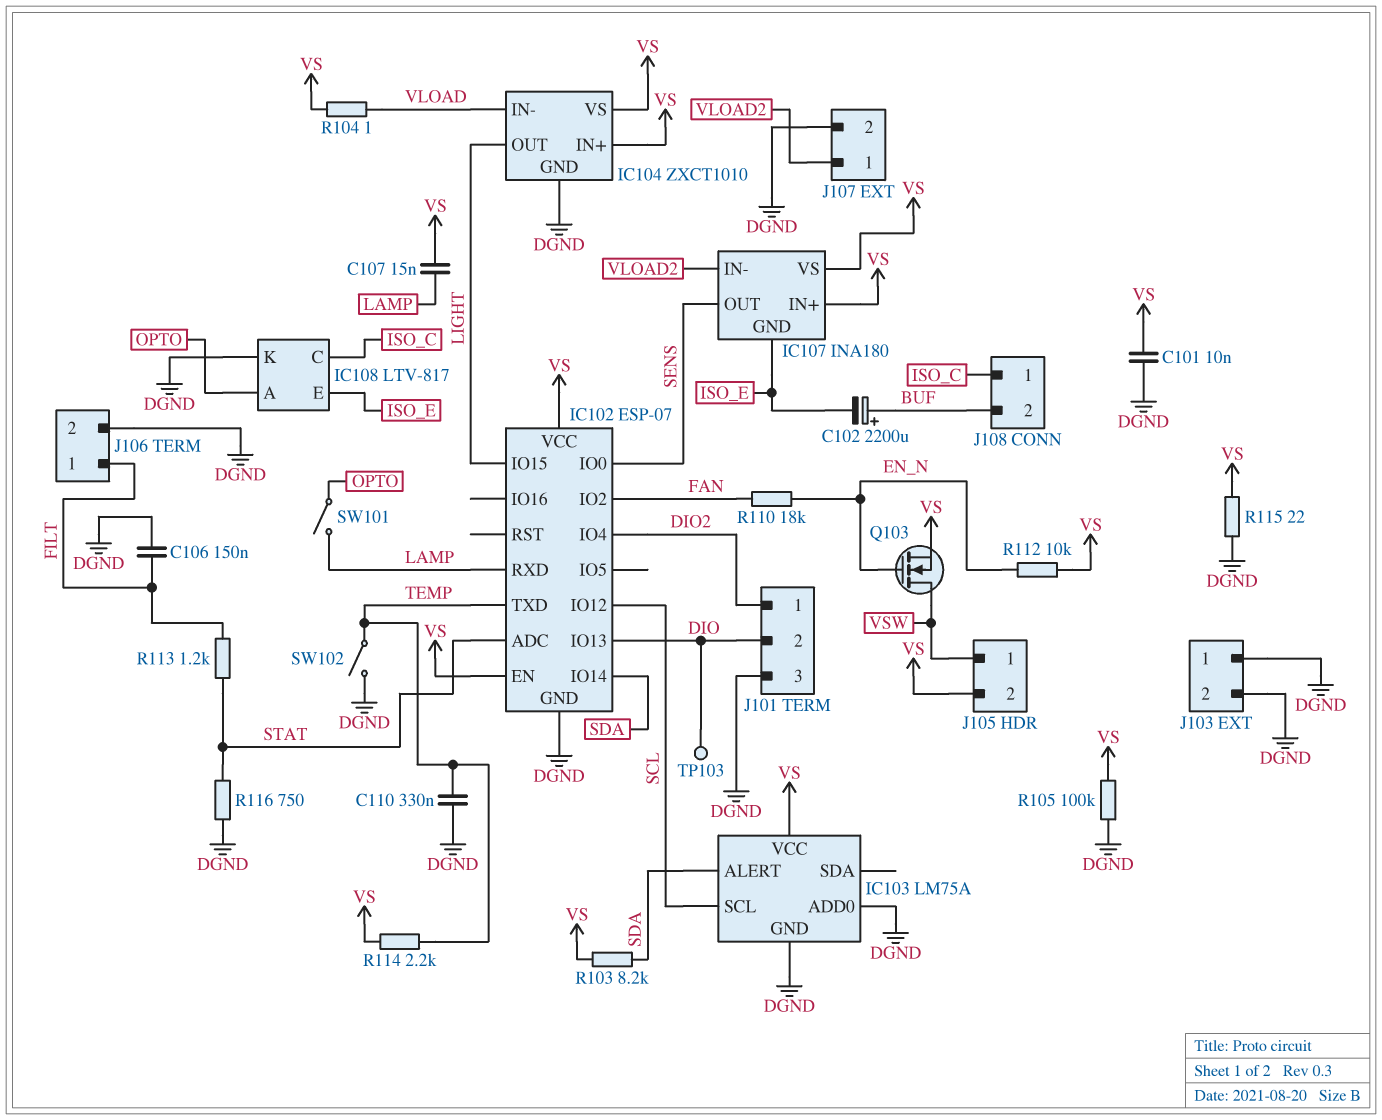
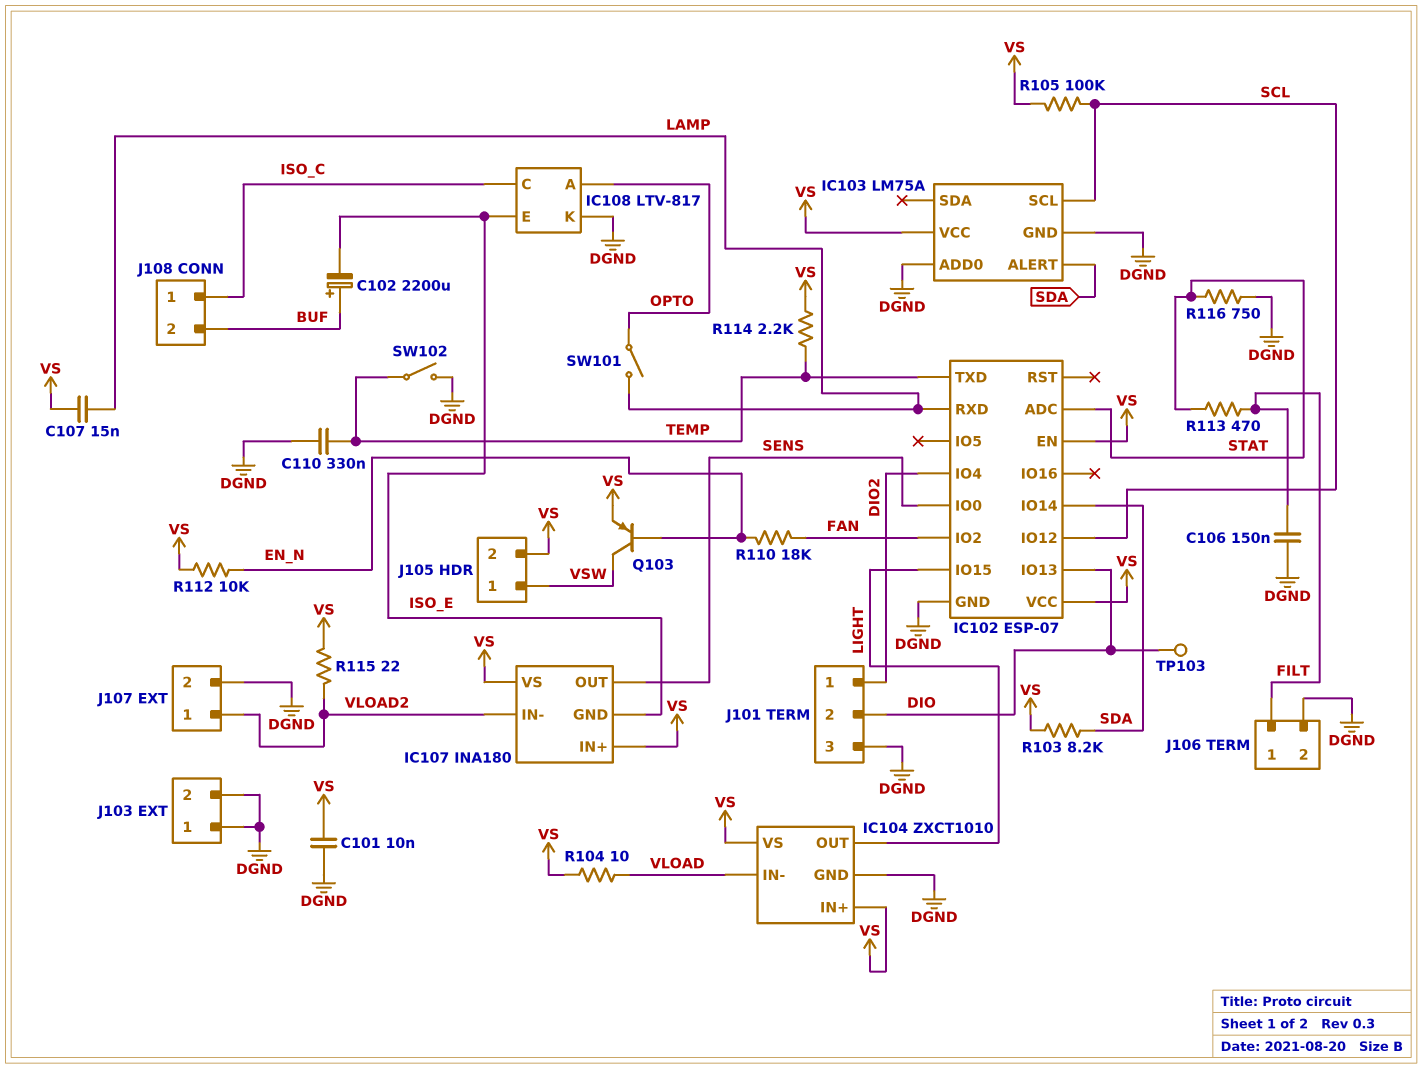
Q103: NMOS (G EN_N, D VSW, S VS) -> PNP (B EN_N, C VSW, E VS)
R104: 1 (VLOAD, VS) -> 10 (VLOAD, VS)
R105: 100k (DGND, VS) -> 100k (SCL, VS)
R113: 1.2k (FILT, STAT) -> 470 (FILT, STAT)
R115: 22 (DGND, VS) -> 22 (VLOAD2, VS)

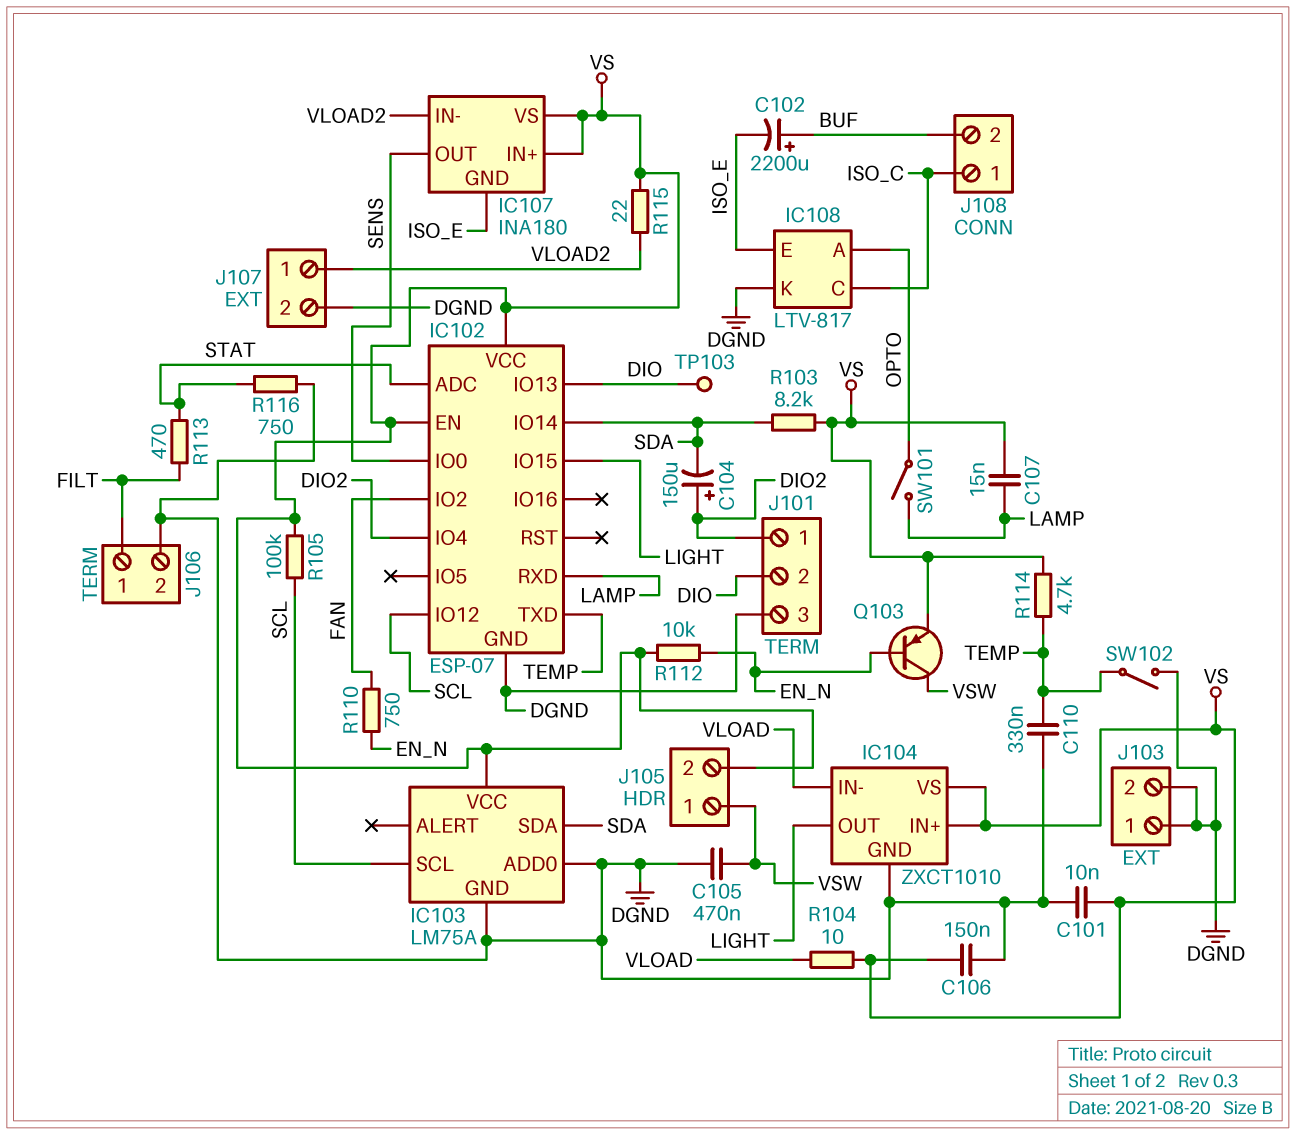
C104: none -> 150uF (plus DIO2, minus SDA)
C105: none -> 470nF (DGND, VSW)
C106: 150nF (DGND, FILT) -> 150nF (DGND, VS)
IC103 pin ALERT: SDA -> none
IC103 pin SDA: none -> SDA
R110: 18k (EN_N, FAN) -> 750 (EN_N, FAN)
R114: 2.2k (TEMP, VS) -> 4.7k (TEMP, VS)

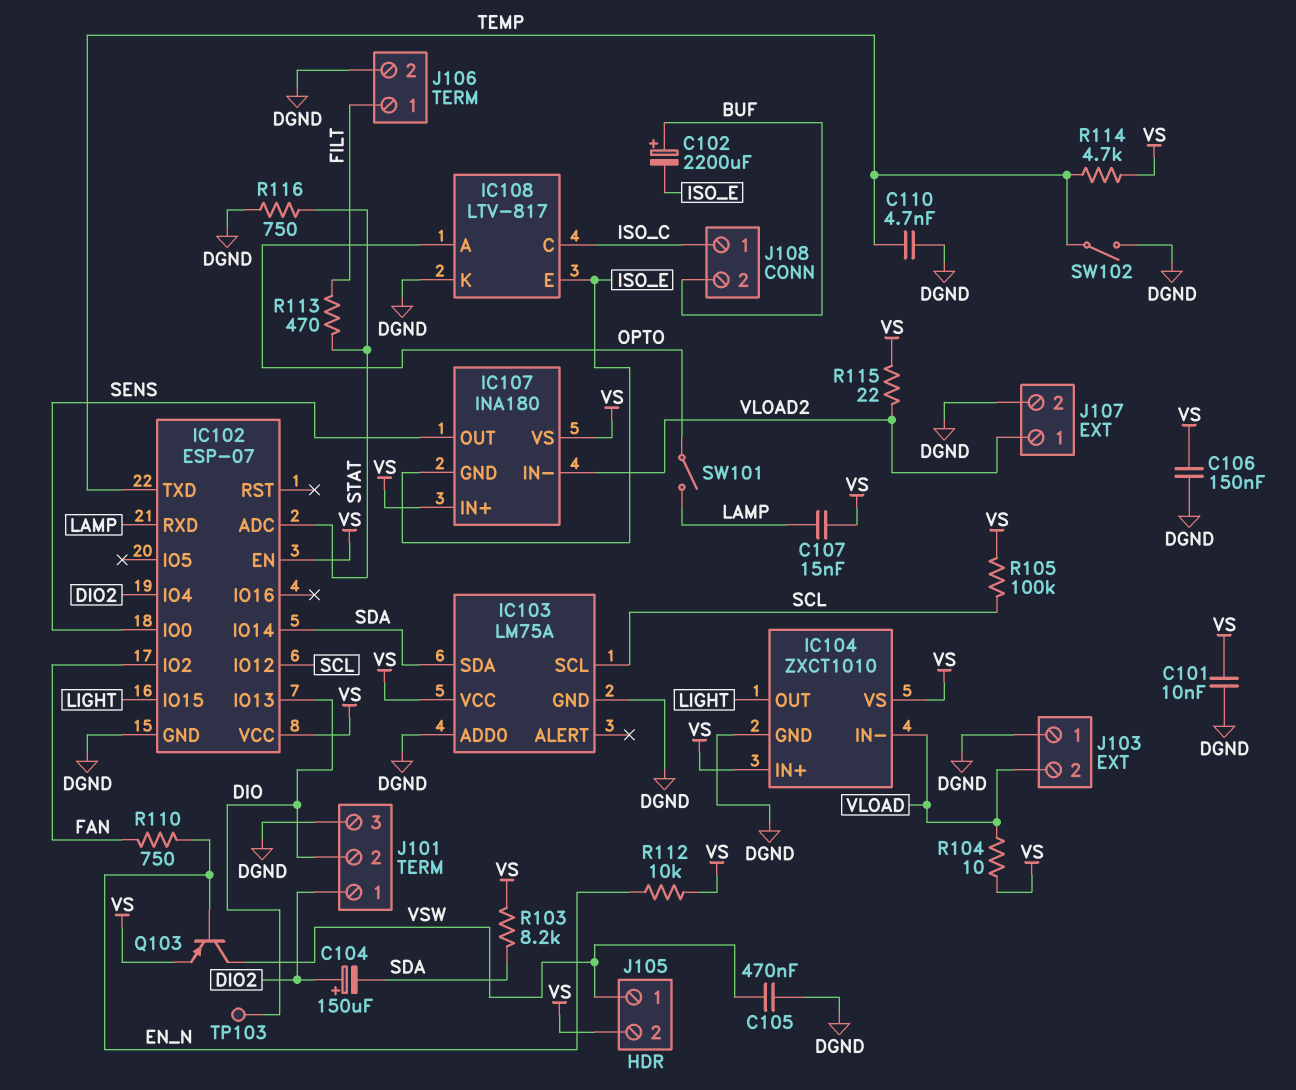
C110: 330nF (DGND, TEMP) -> 4.7nF (DGND, TEMP)
J103 pin 2: DGND -> VLOAD

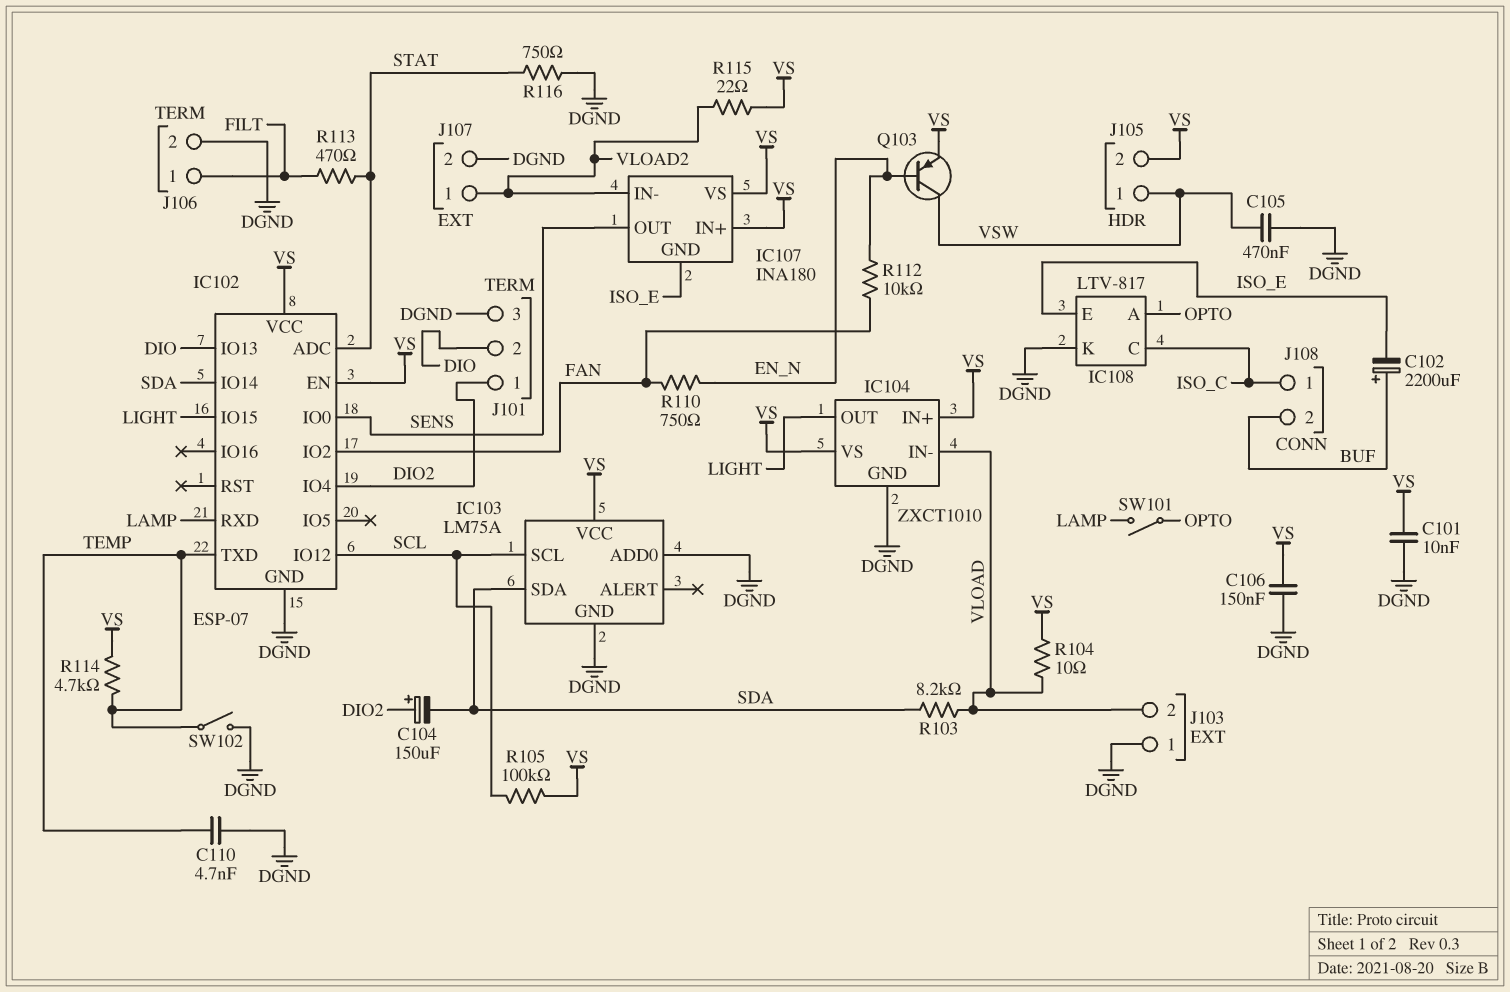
C107: 15nF (LAMP, VS) -> none
R103: 8.2k (SDA, VS) -> 8.2k (SDA, VLOAD)
R112: 10k (EN_N, VS) -> 10k (EN_N, FAN)
TP103: test point (DIO) -> none

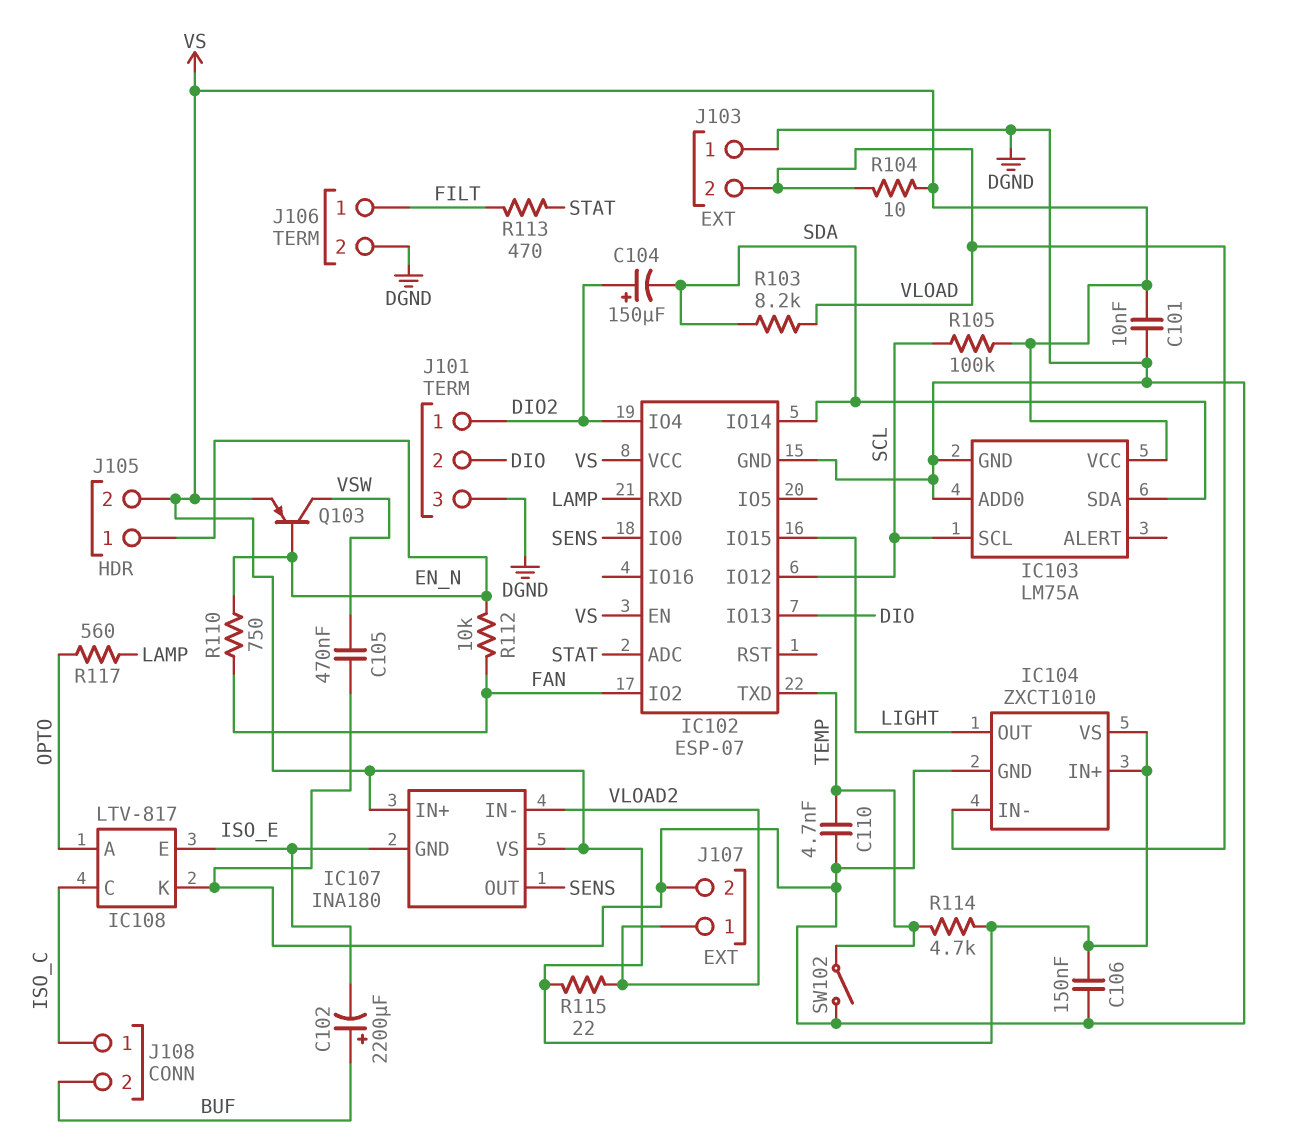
J105 pin 1: VSW -> EN_N
R116: 750 (DGND, STAT) -> none
R117: none -> 560 (LAMP, OPTO)
SW101: switch (LAMP, OPTO) -> none

